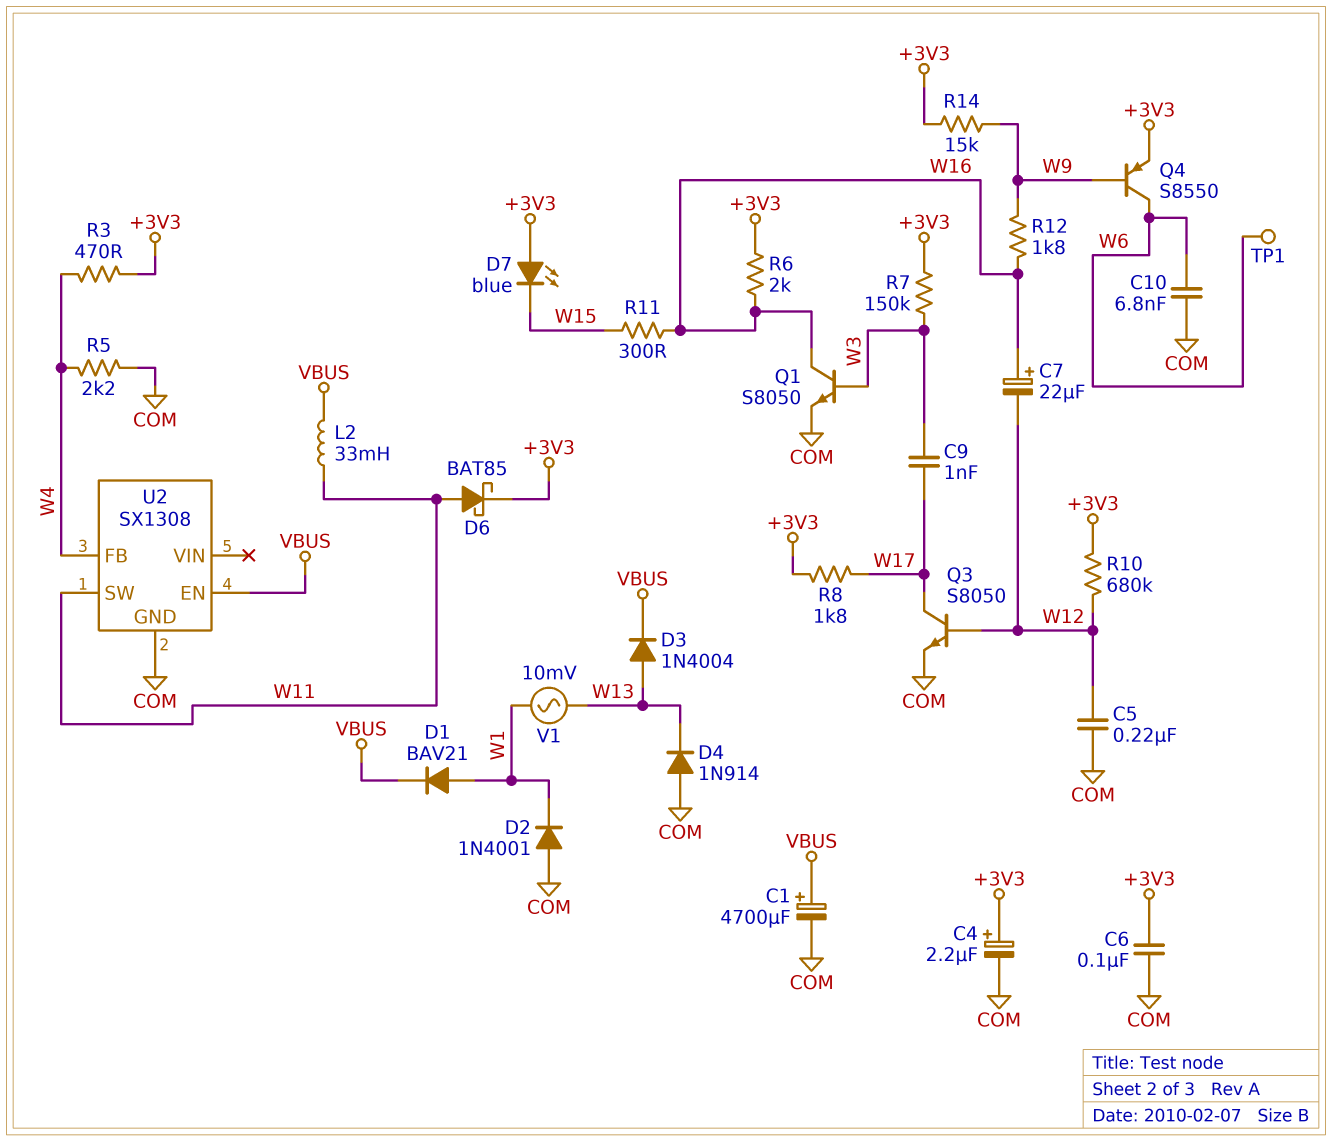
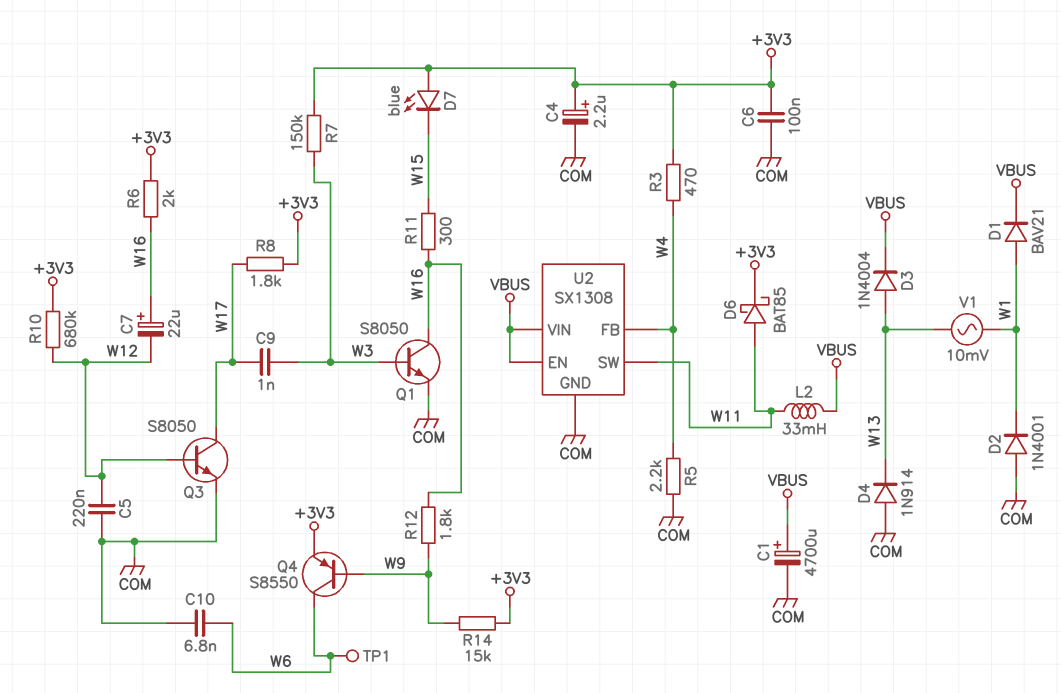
U2 pin VIN: none -> VBUS

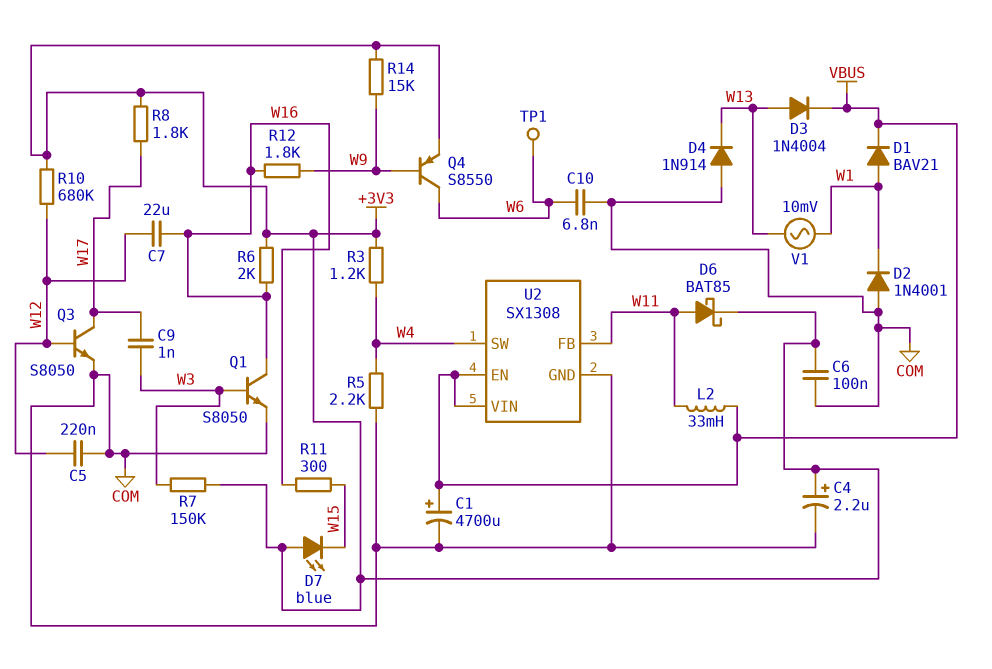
C7: 22uF (plus W16, minus W12) -> 22uF (W12, W16)
R3: 470 (+3V3, W4) -> 1.2k (+3V3, W4)
U2 pin FB: W4 -> W11
U2 pin SW: W11 -> W4

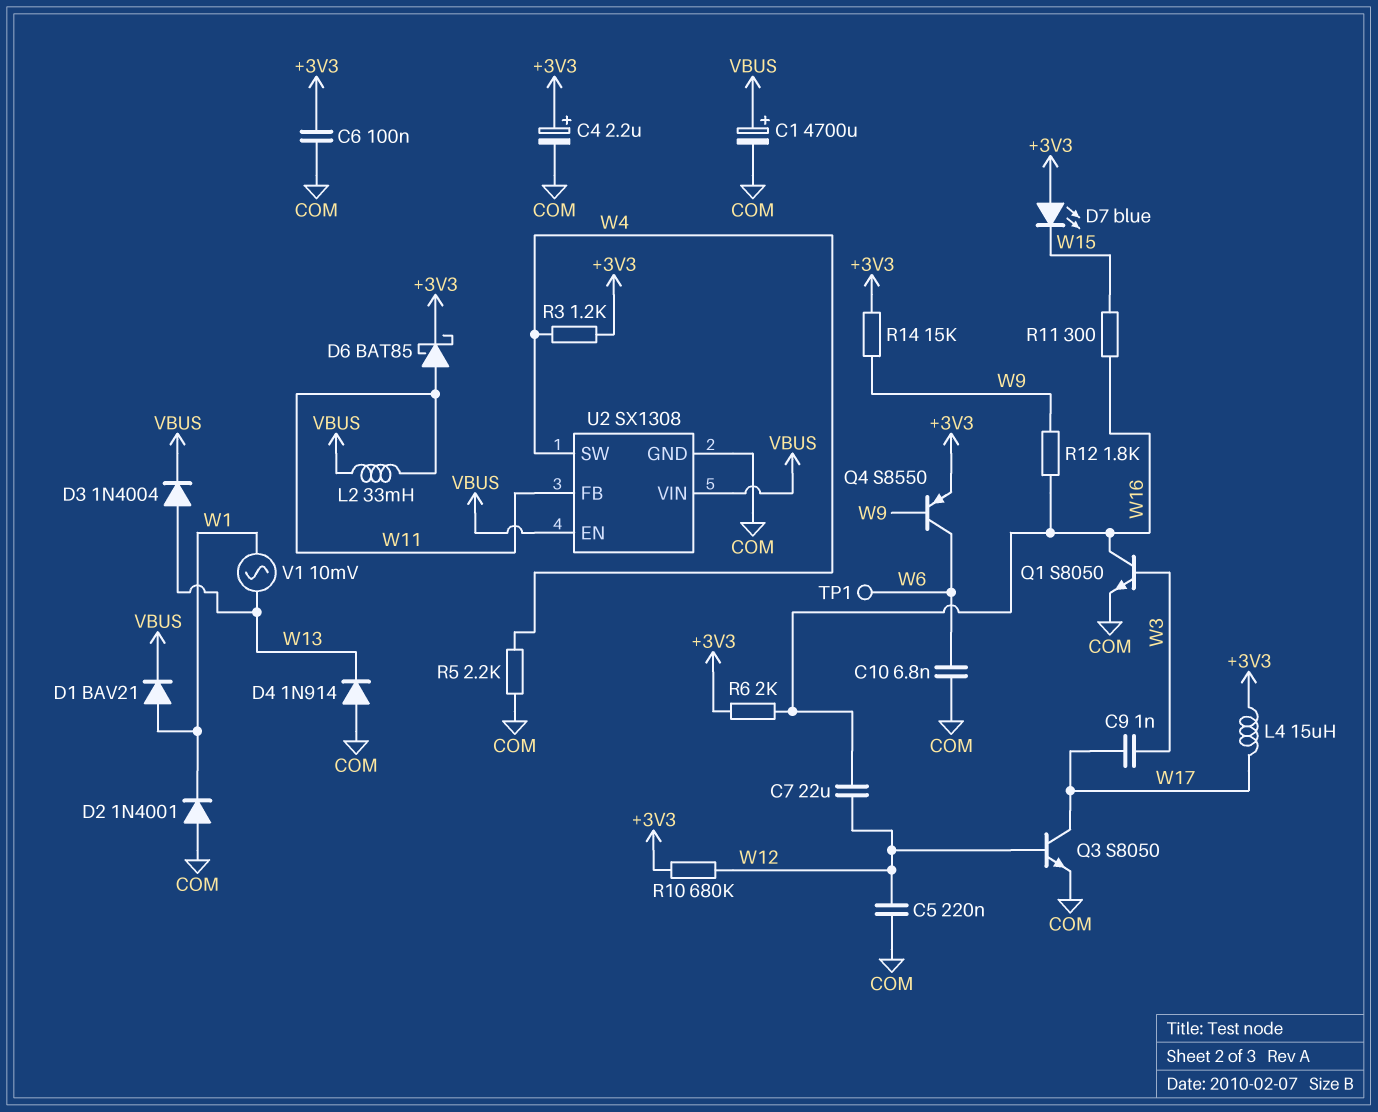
L4: none -> 15uH (+3V3, W17)
R7: 150k (+3V3, W3) -> none
R8: 1.8k (+3V3, W17) -> none

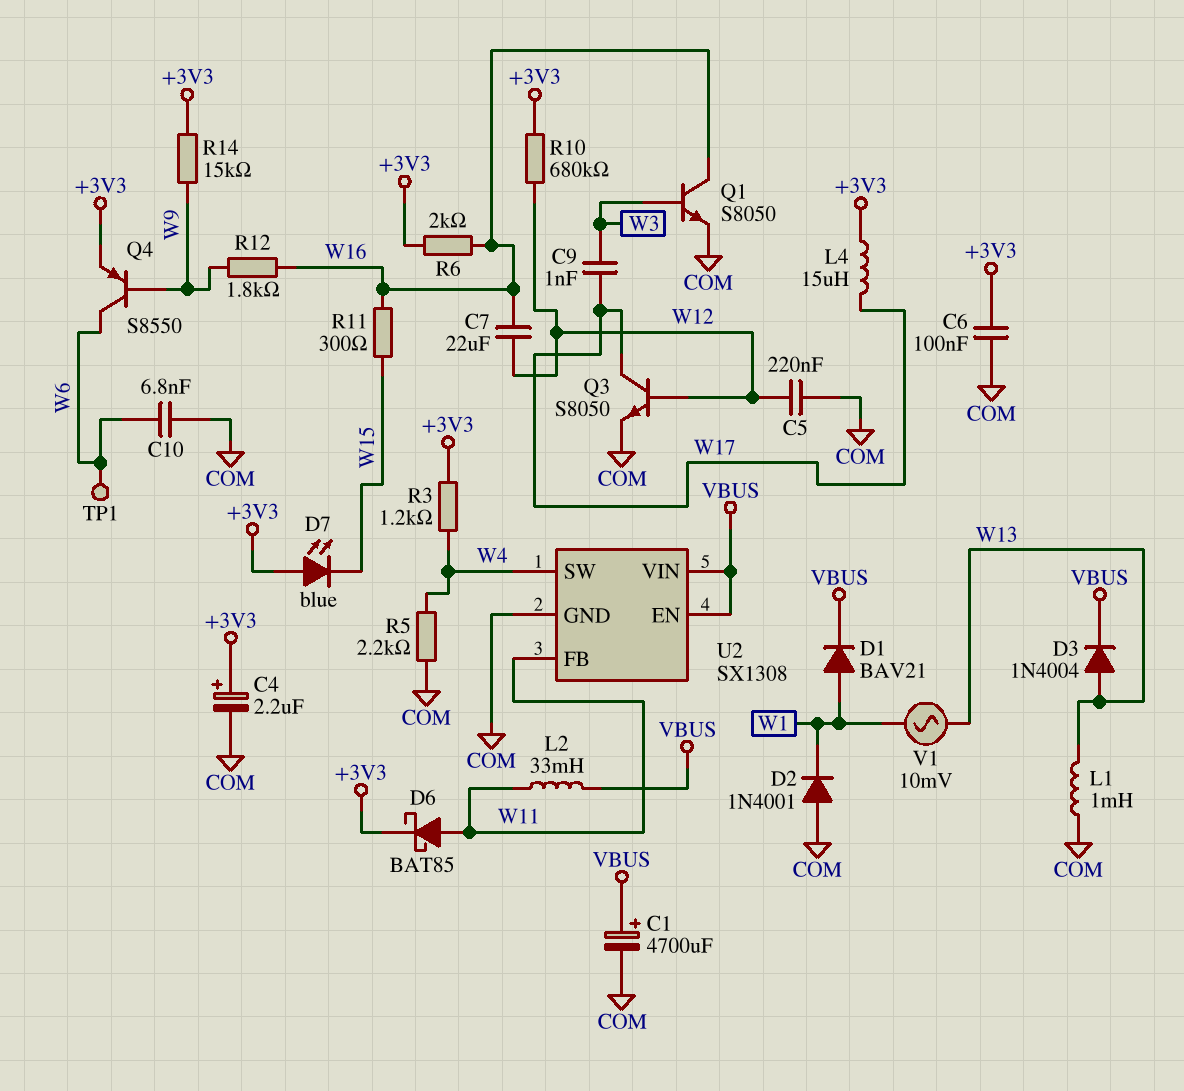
D4: diode 1N914 (A COM, K W13) -> none
L1: none -> 1mH (COM, W13)

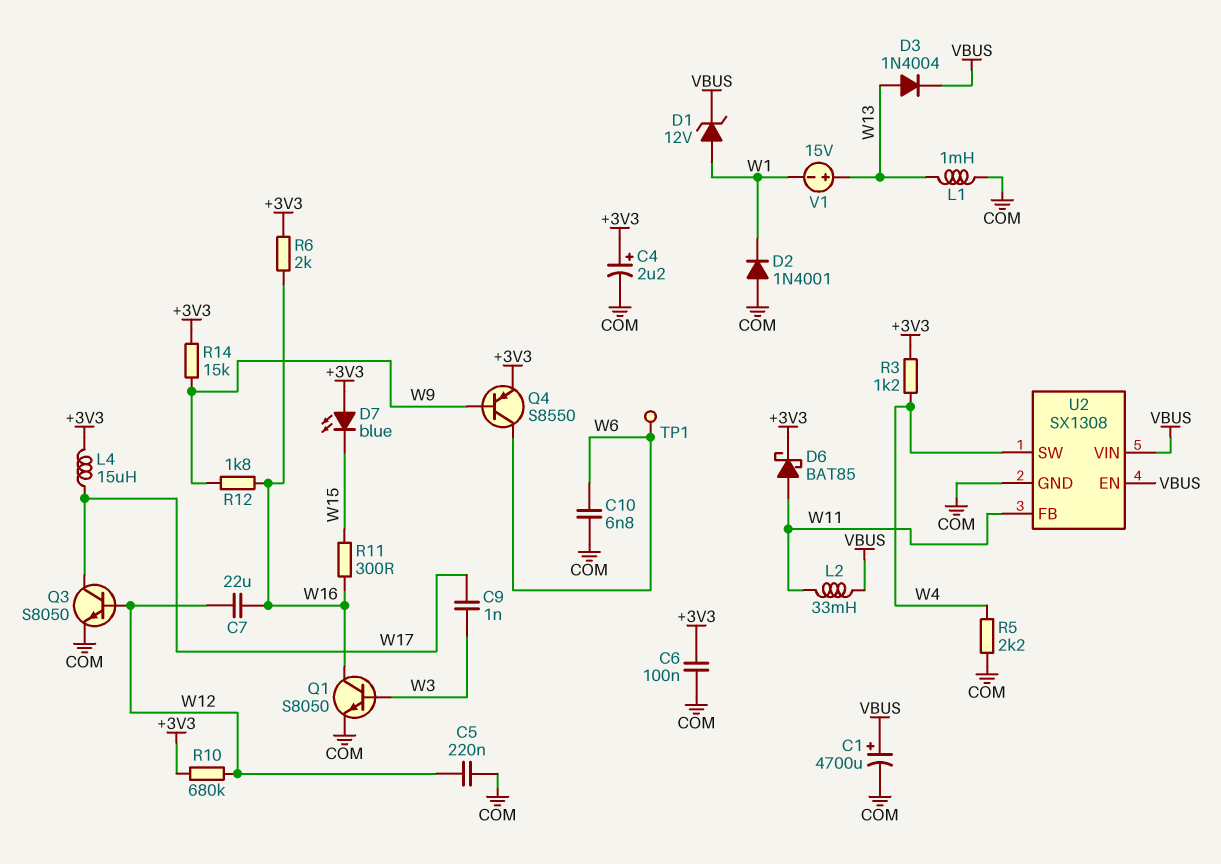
D1: diode BAV21 (A W1, K VBUS) -> zener 12V (A W1, K VBUS)
V1: AC 10mV (W1, W13) -> 15V (plus W13, minus W1)

